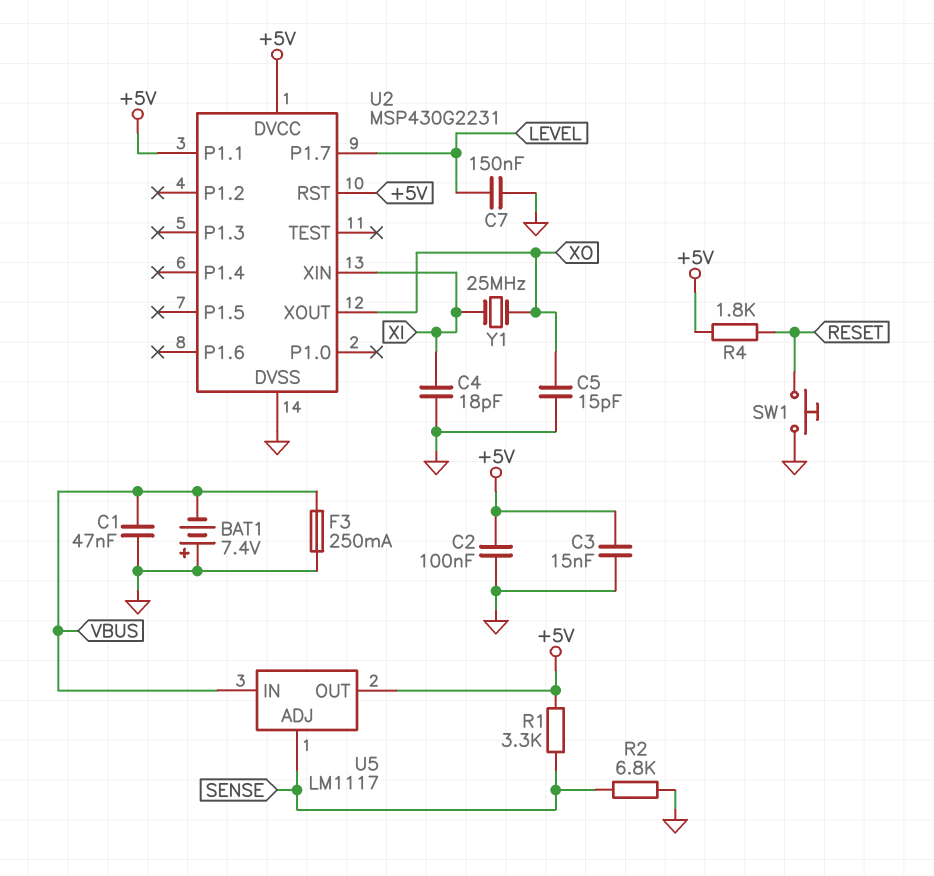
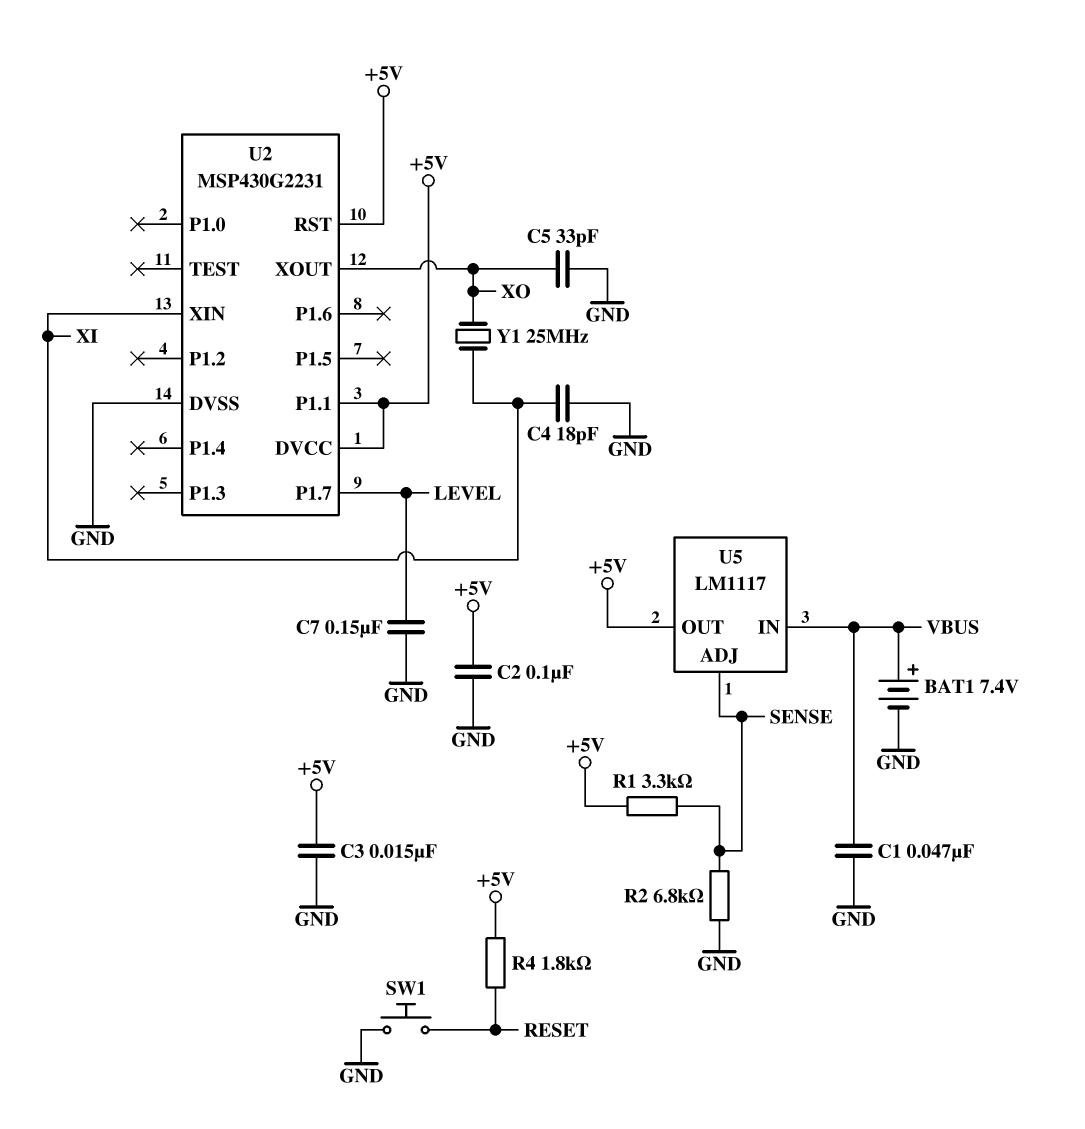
BAT1: 7.4V (plus GND, minus VBUS) -> 7.4V (plus VBUS, minus GND)
C5: 15pF (GND, XO) -> 33pF (GND, XO)
F3: 250mA (GND, VBUS) -> none

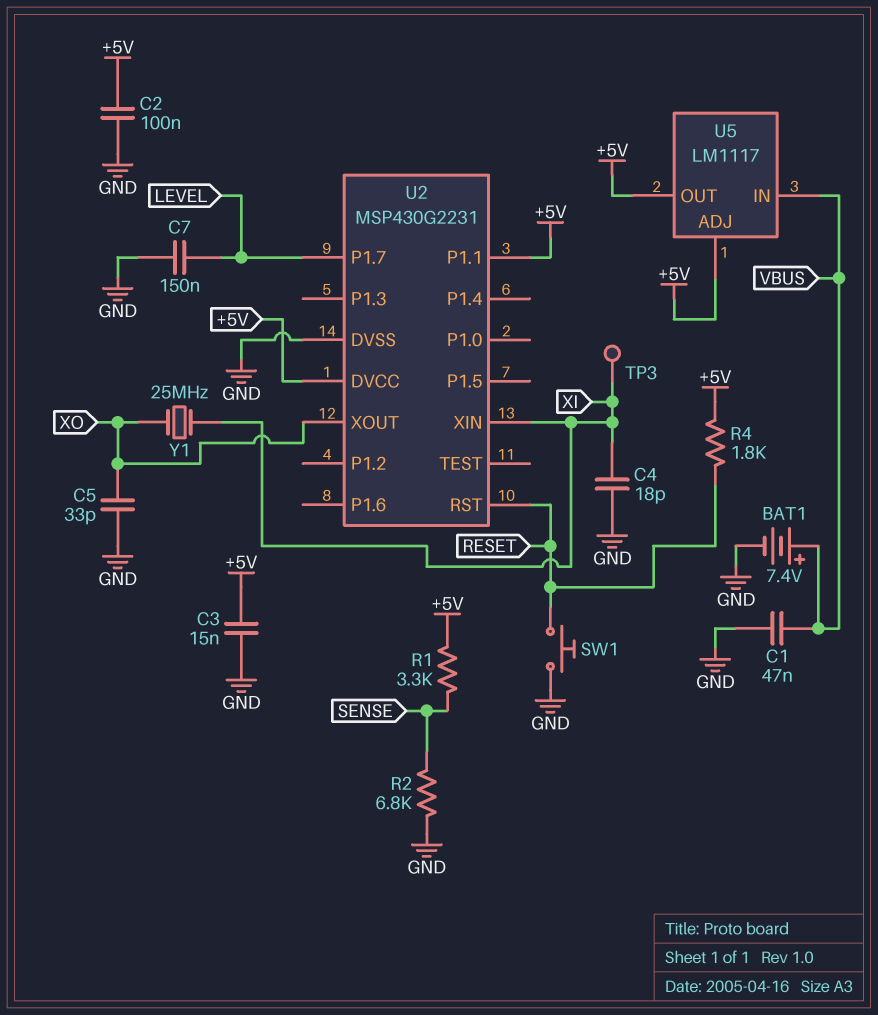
TP3: none -> test point (XI)
U2 pin RST: +5V -> RESET
U5 pin ADJ: SENSE -> +5V

